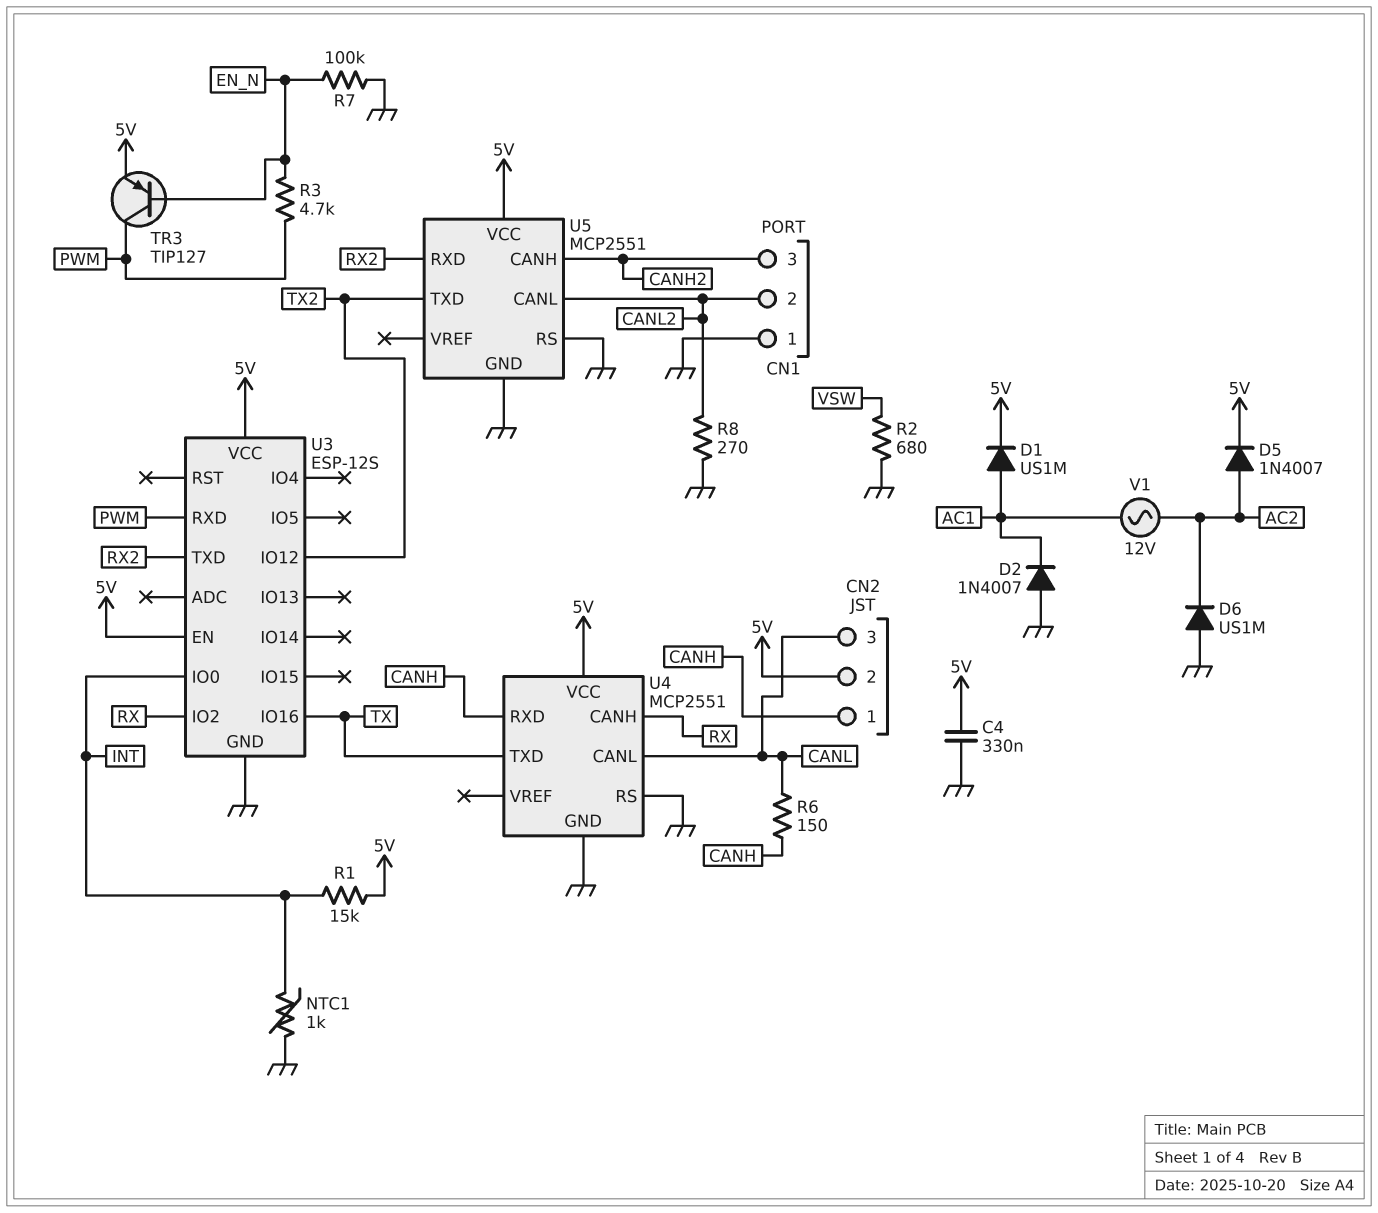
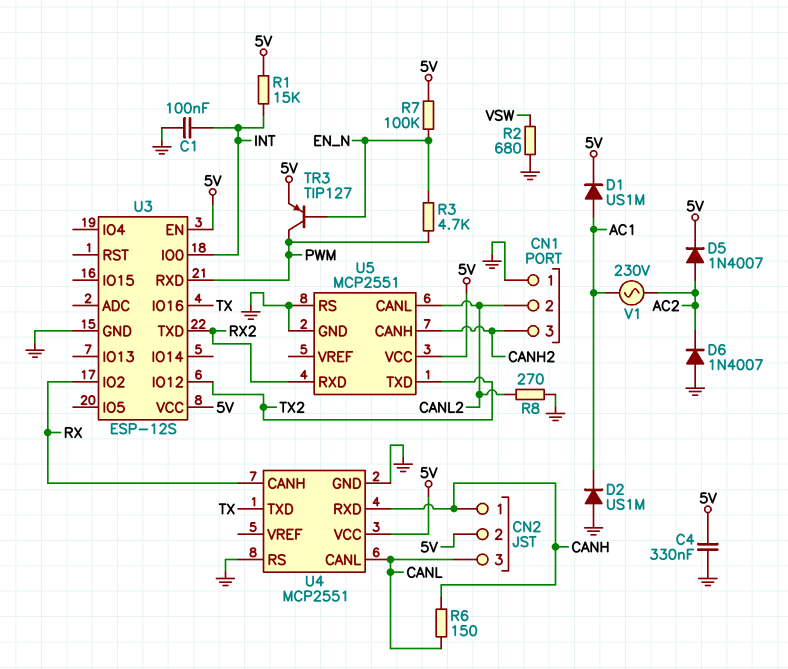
C1: none -> 100nF (GND, INT)
D2: diode 1N4007 (A GND, K AC1) -> diode US1M (A GND, K AC1)
D6: diode US1M (A GND, K AC2) -> diode 1N4007 (A GND, K AC2)
NTC1: 1k (GND, INT) -> none
R7: 100k (EN_N, GND) -> 100k (5V, EN_N)
V1: AC 12V (AC1, AC2) -> AC 230V (AC1, AC2)

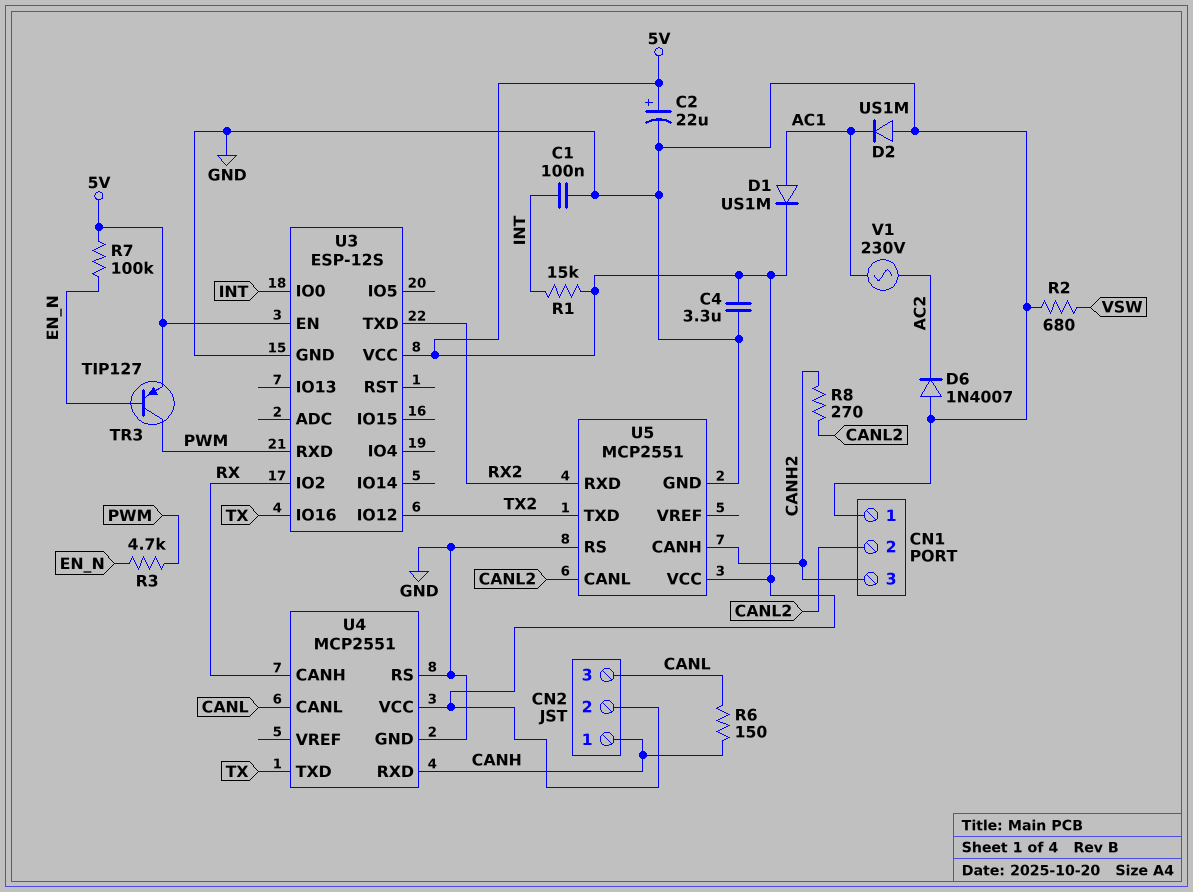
C2: none -> 22uF (plus 5V, minus GND)
C4: 330nF (5V, GND) -> 3.3uF (5V, GND)
D5: diode 1N4007 (A AC2, K 5V) -> none
R8: 270 (CANL2, GND) -> 270 (CANH2, CANL2)

